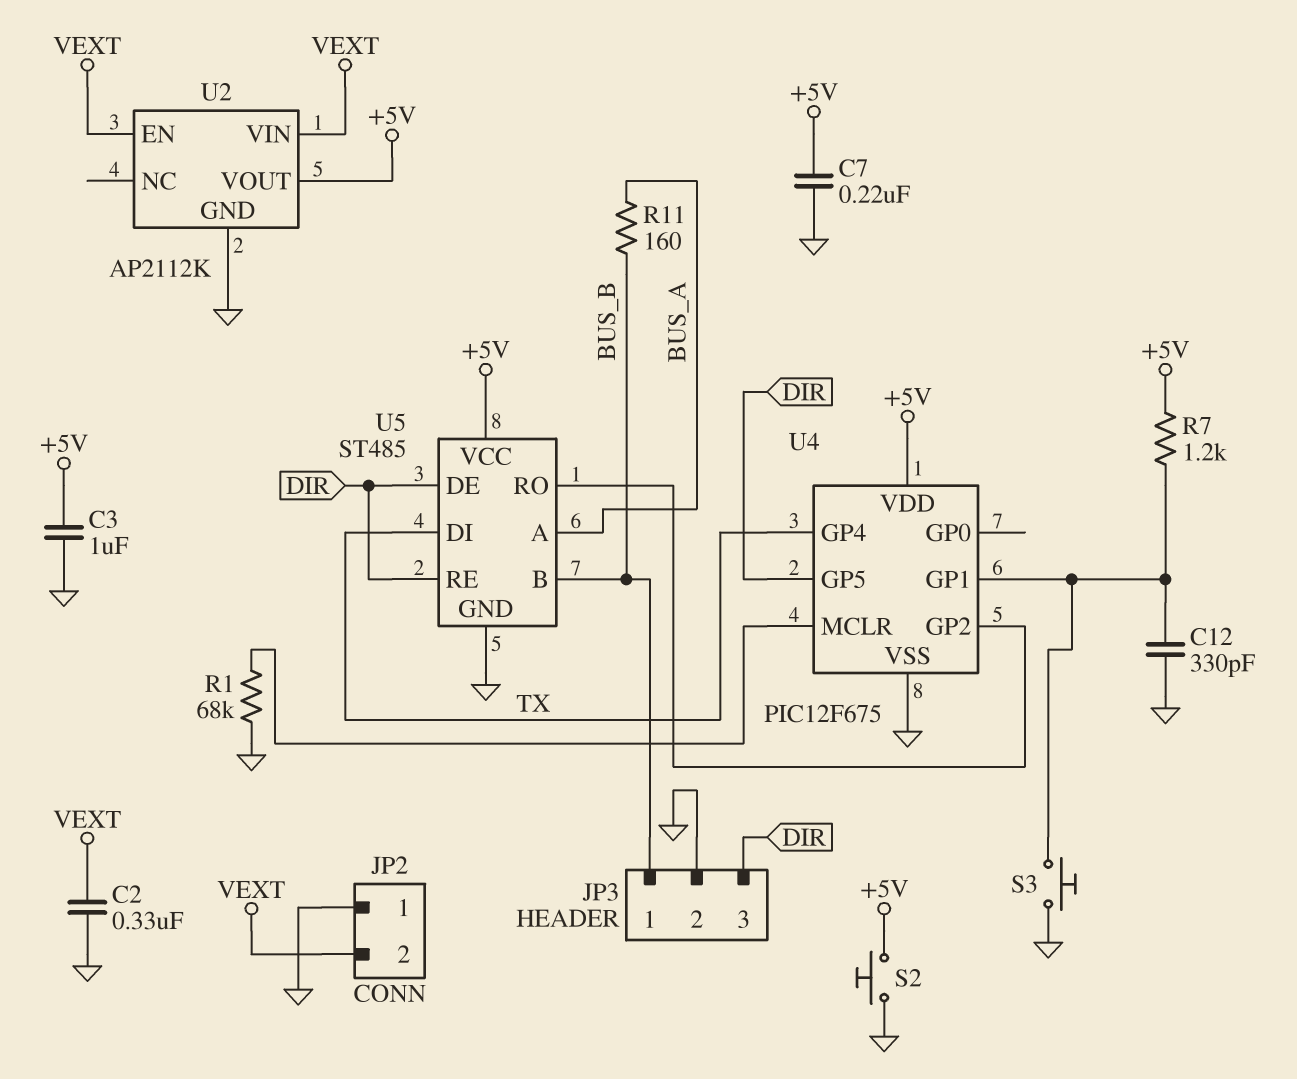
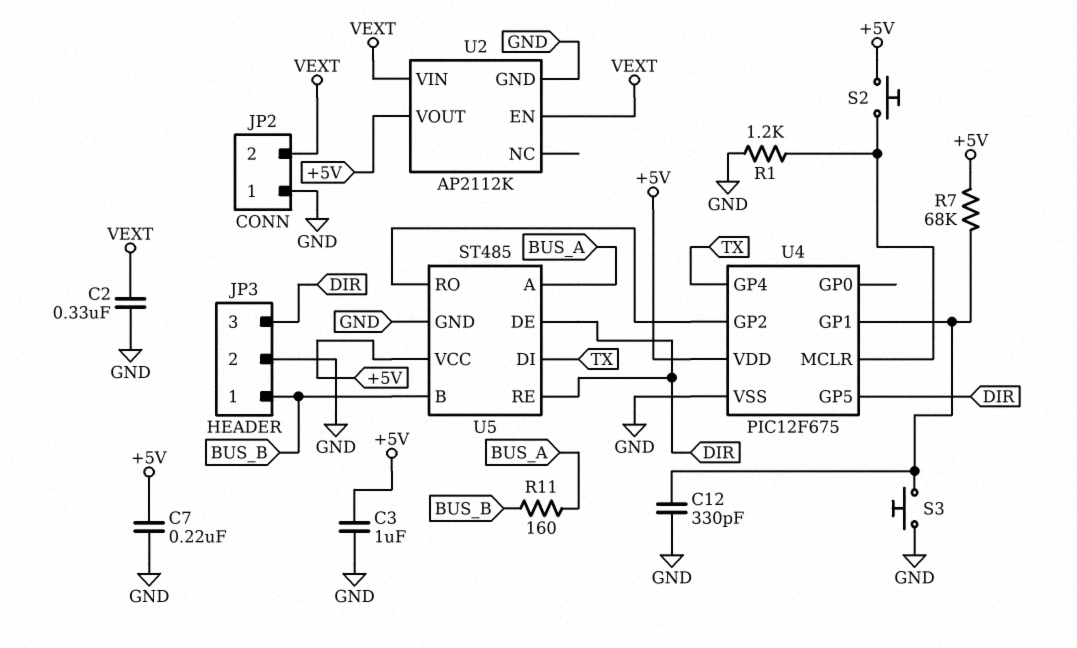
R1: 68k (GND, U4/MCLR) -> 1.2k (GND, U4/MCLR)
R7: 1.2k (+5V, U4/GP1) -> 68k (+5V, U4/GP1)
S2: button (+5V, GND) -> button (+5V, U4/MCLR)

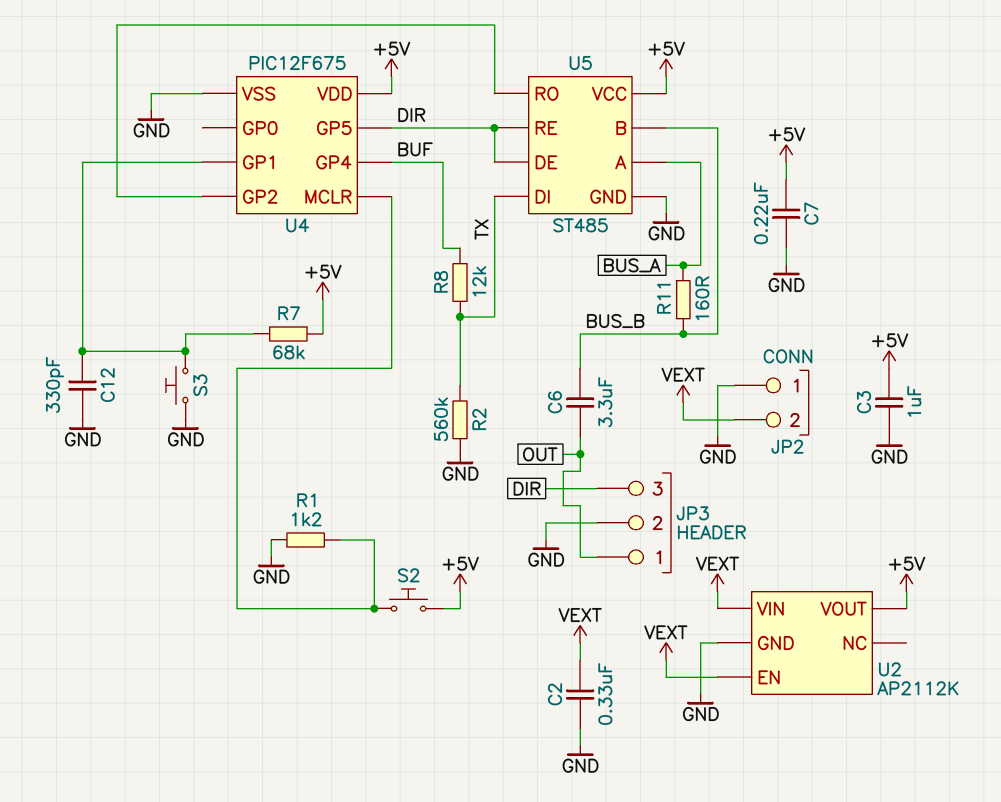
C6: none -> 3.3uF (BUS_B, OUT)
JP3 pin 1: BUS_B -> OUT
R2: none -> 560k (GND, TX)
R8: none -> 12k (BUF, TX)
U4 pin GP4: TX -> BUF

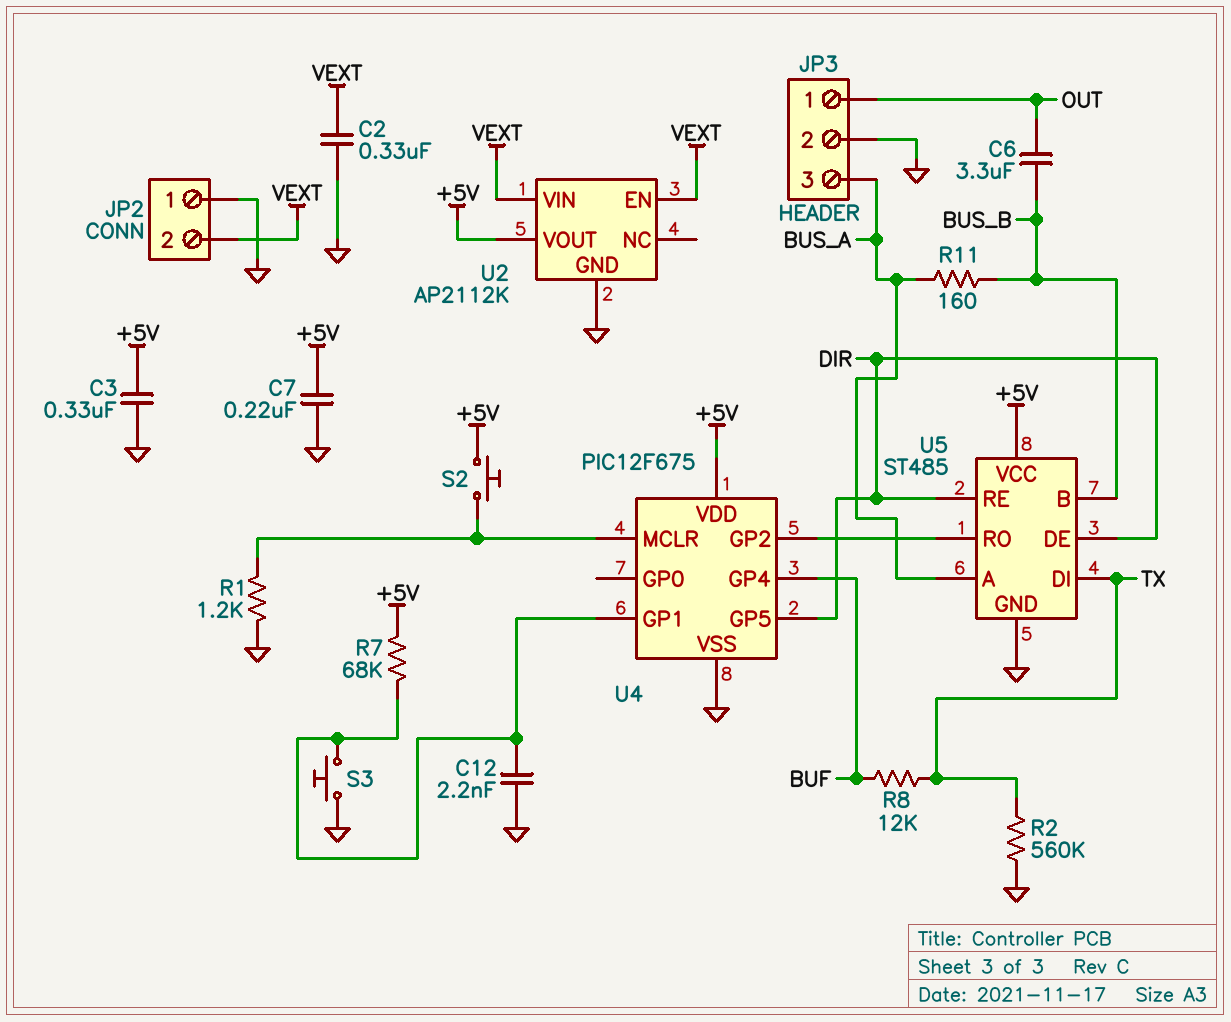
C3: 1uF (+5V, GND) -> 330nF (+5V, GND)
C12: 330pF (GND, U4/GP1) -> 2.2nF (GND, U4/GP1)
JP3 pin 3: DIR -> BUS_A

